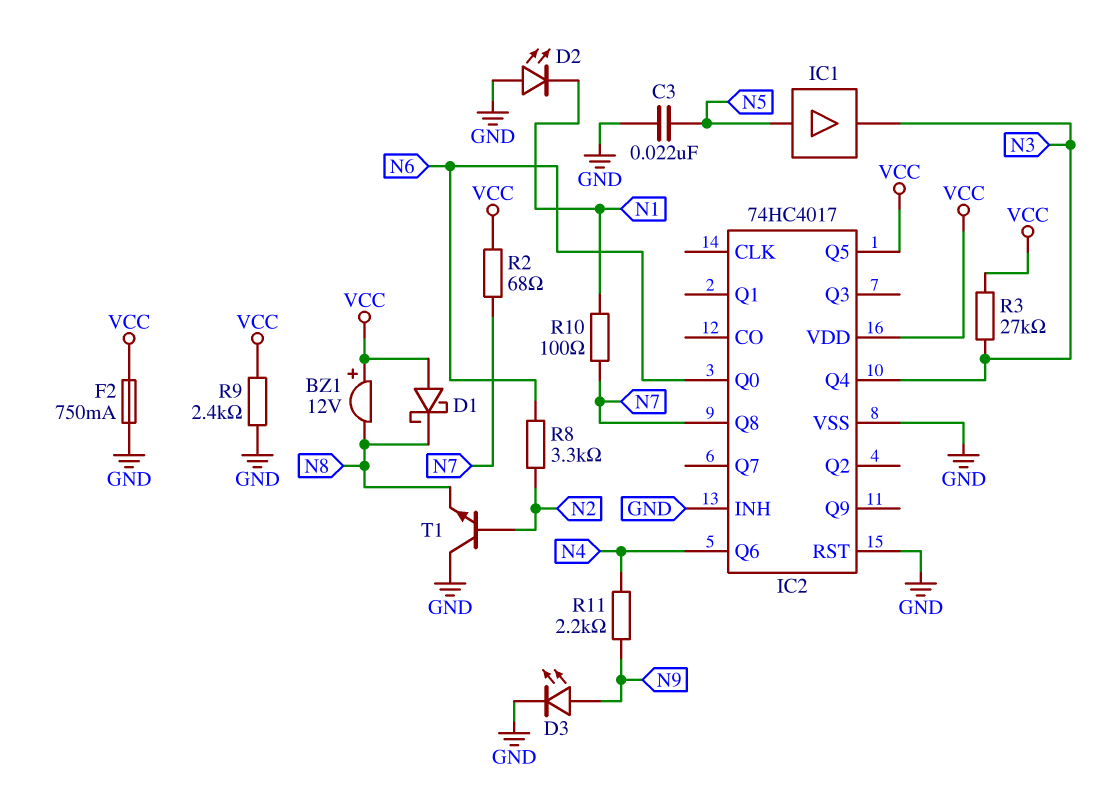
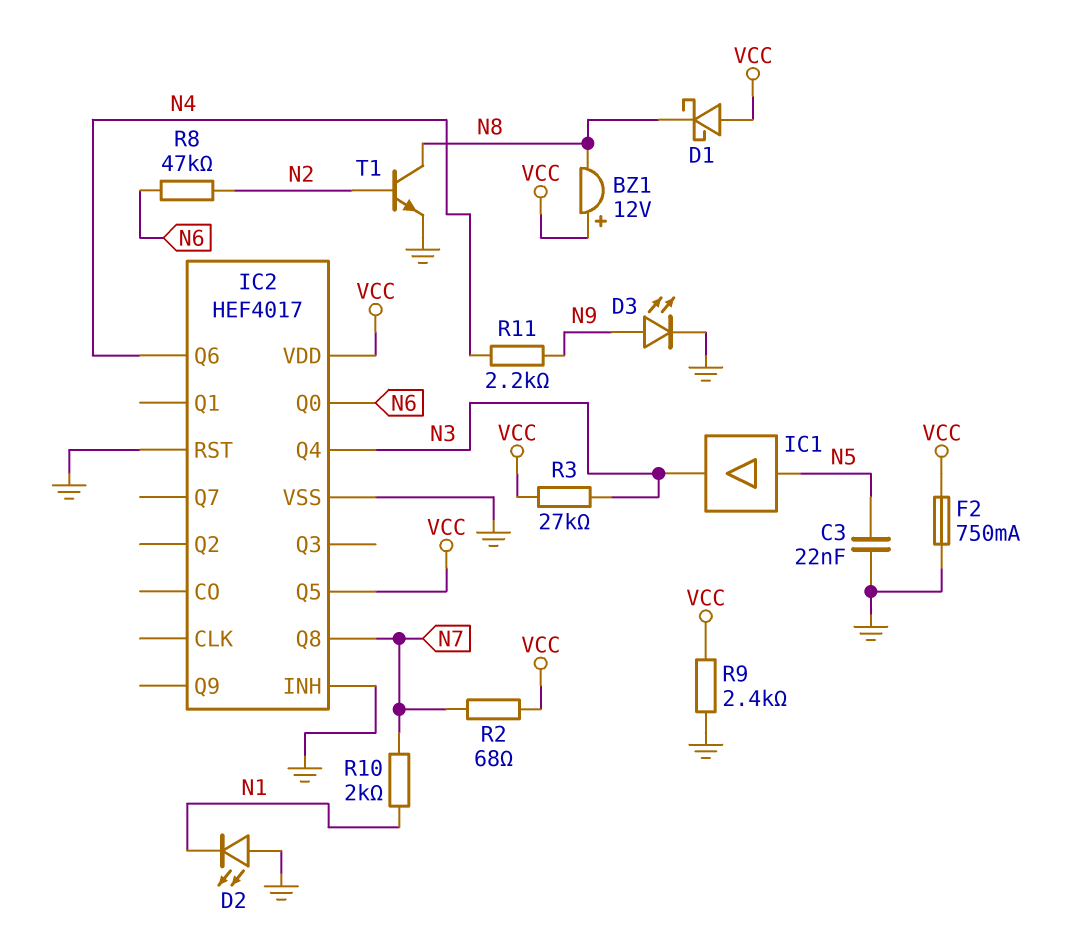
IC2: 74HC4017 -> HEF4017
R8: 3.3k (N2, N6) -> 47k (N2, N6)
R10: 100 (N1, N7) -> 2k (N1, N7)
T1: NPN (B N2, C GND, E N8) -> NPN (B N2, C N8, E GND)

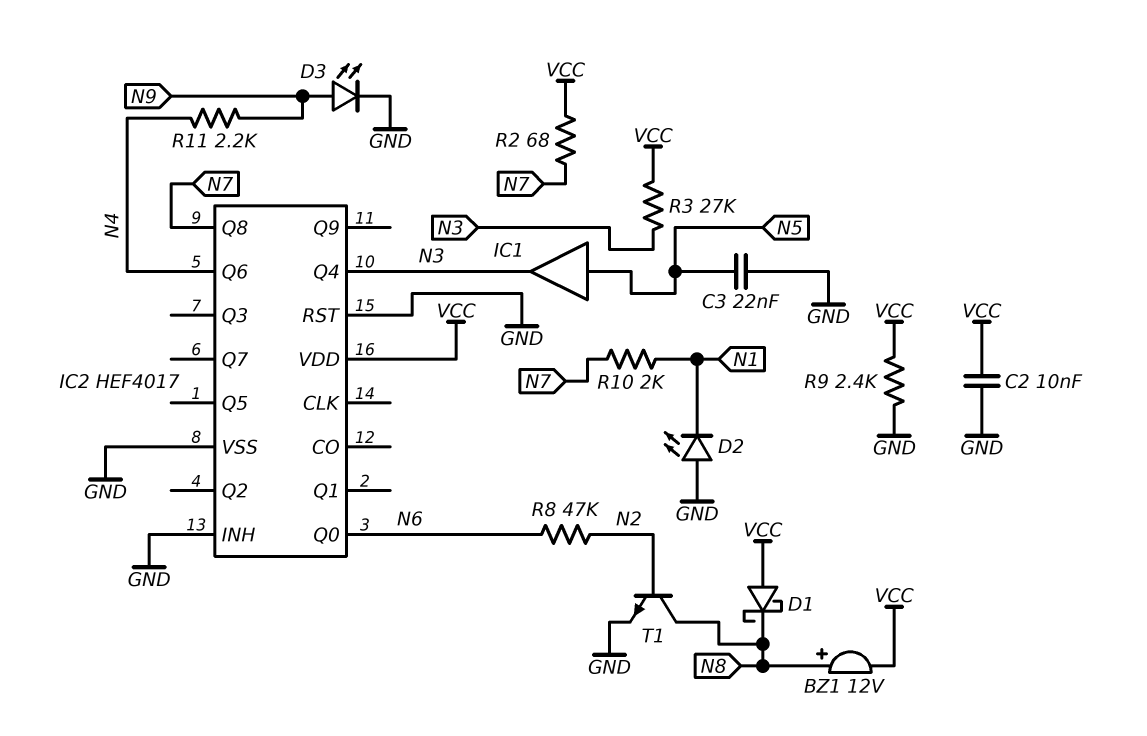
BZ1: buzzer 12V (plus VCC, minus N8) -> buzzer 12V (plus N8, minus VCC)
C2: none -> 10nF (GND, VCC)
F2: 750mA (GND, VCC) -> none
IC2 pin Q5: VCC -> none

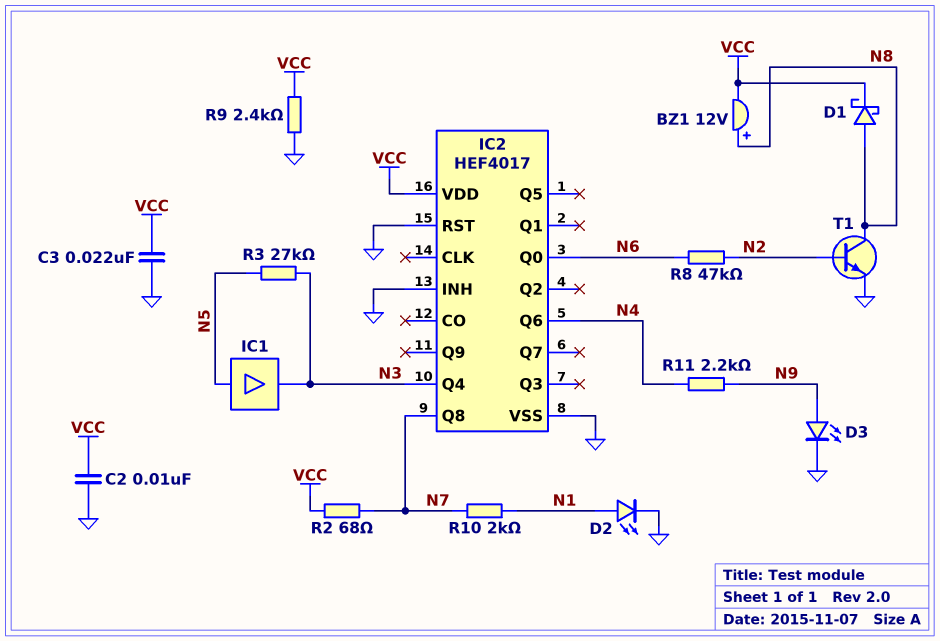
C3: 22nF (GND, N5) -> 22nF (GND, VCC)
D1: schottky (A VCC, K N8) -> schottky (A N8, K VCC)
D2: LED (A GND, K N1) -> LED (A N1, K GND)
R3: 27k (N3, VCC) -> 27k (N3, N5)

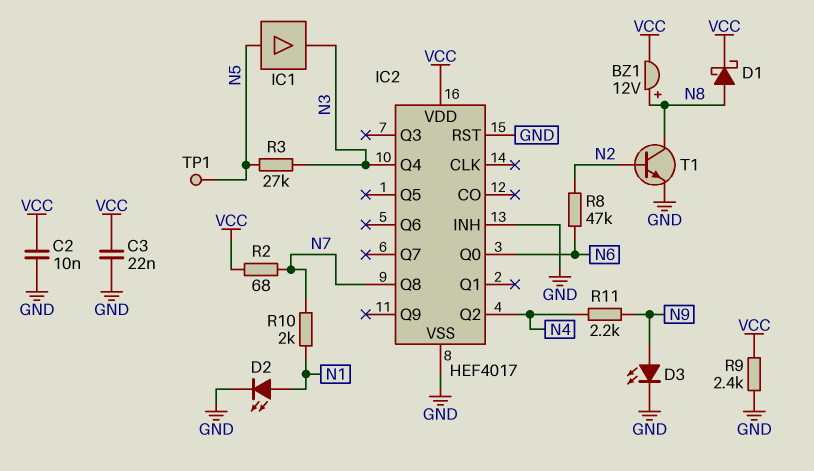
IC2 pin Q2: none -> N4
IC2 pin Q6: N4 -> none
TP1: none -> test point (N5)

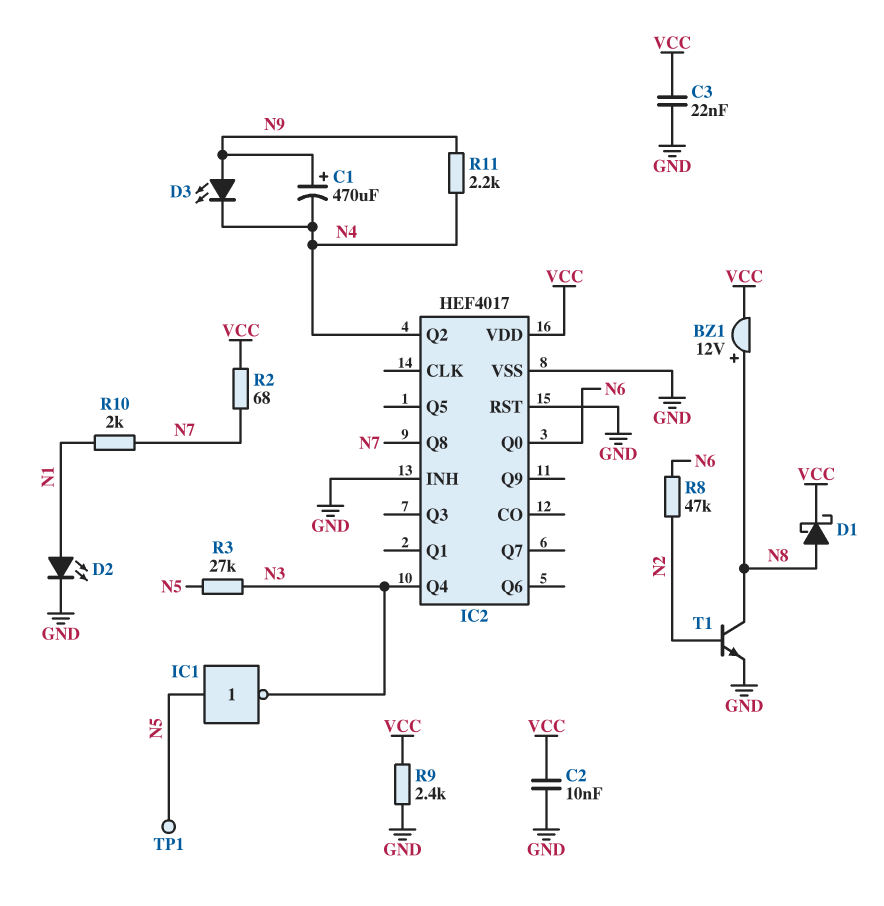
C1: none -> 470uF (plus N9, minus N4)
D3: LED (A N9, K GND) -> LED (A N9, K N4)
IC1: buffer (in N5, out N3) -> NOT (in N5, out N3)

